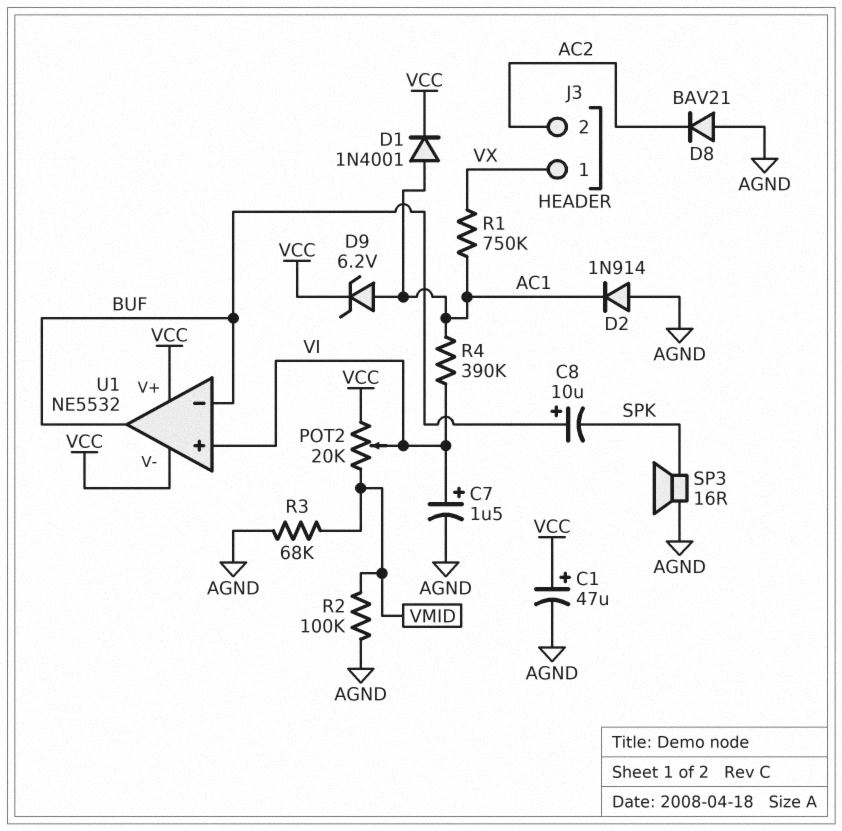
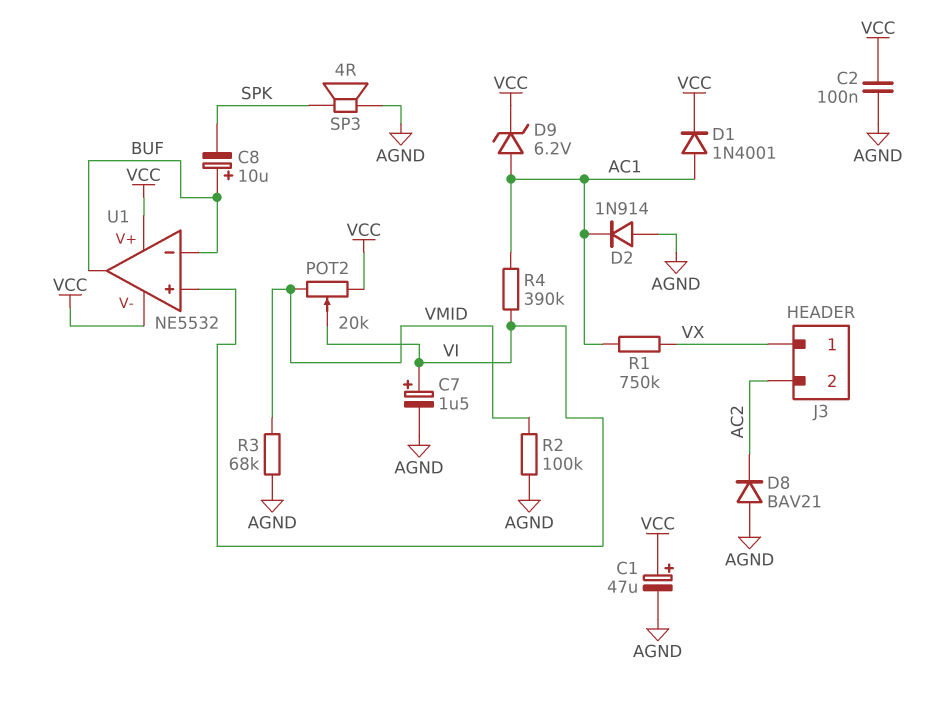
C2: none -> 100nF (AGND, VCC)
SP3: speaker 16R (AGND, SPK) -> speaker 4R (AGND, SPK)

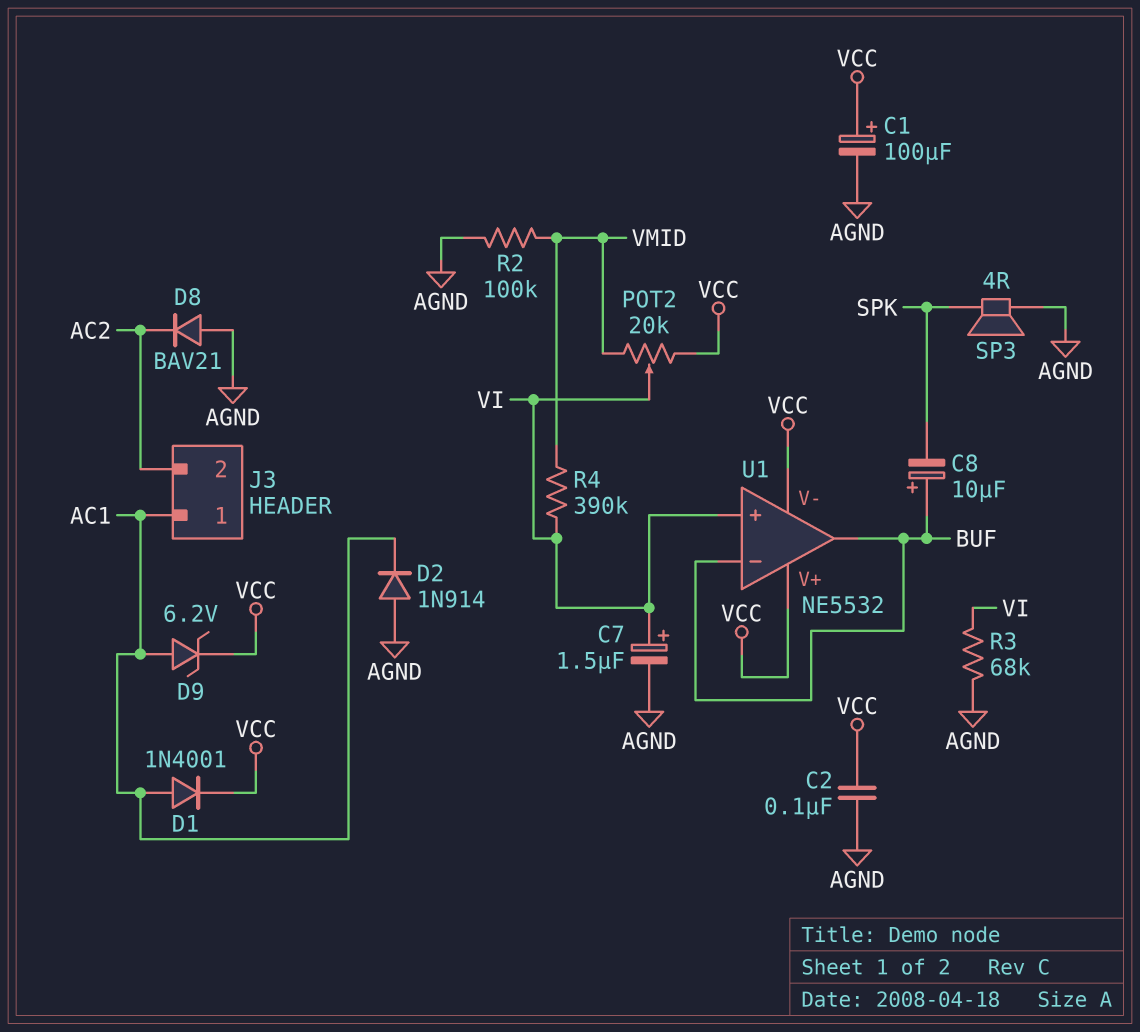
C1: 47uF (plus VCC, minus AGND) -> 100uF (plus VCC, minus AGND)
J3 pin 1: VX -> AC1
R1: 750k (AC1, VX) -> none
R3: 68k (AGND, VMID) -> 68k (AGND, VI)
R4: 390k (AC1, VI) -> 390k (VI, VMID)

